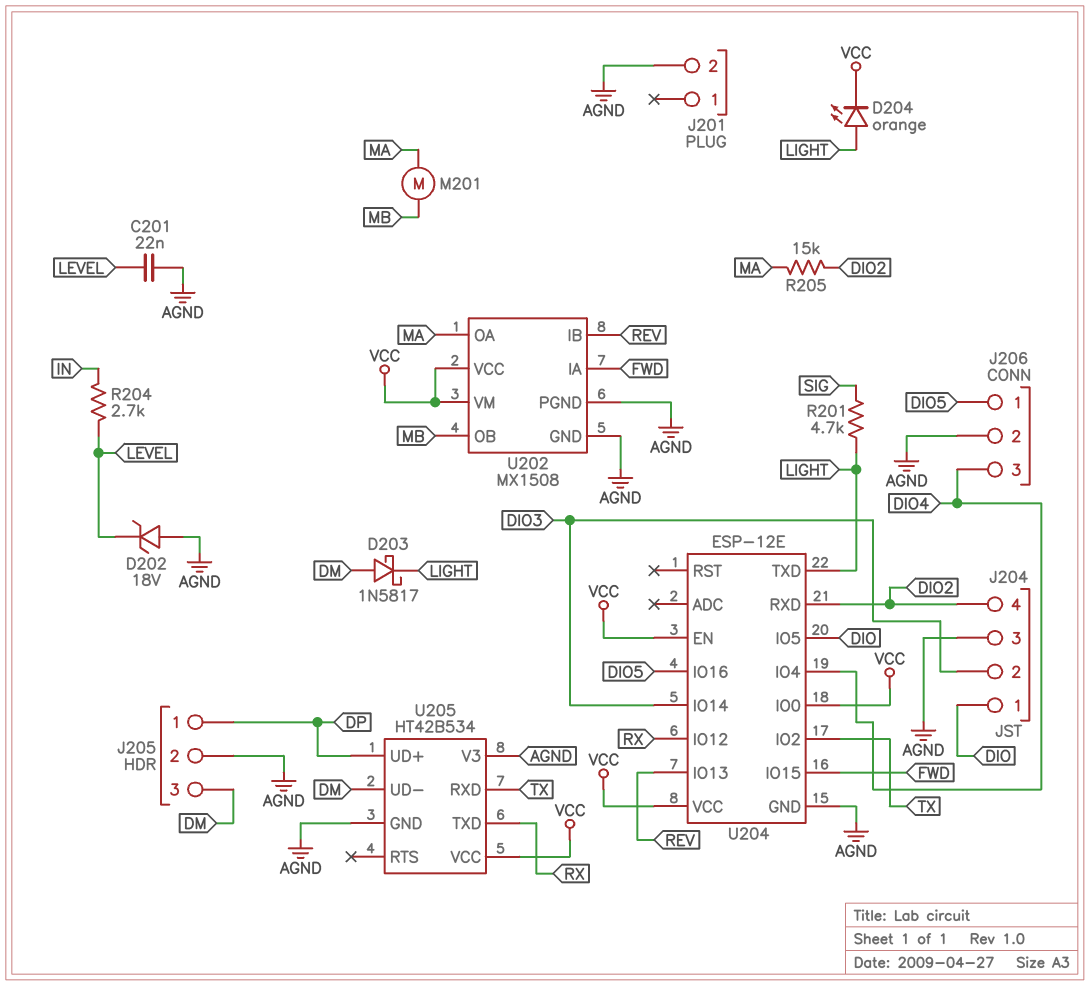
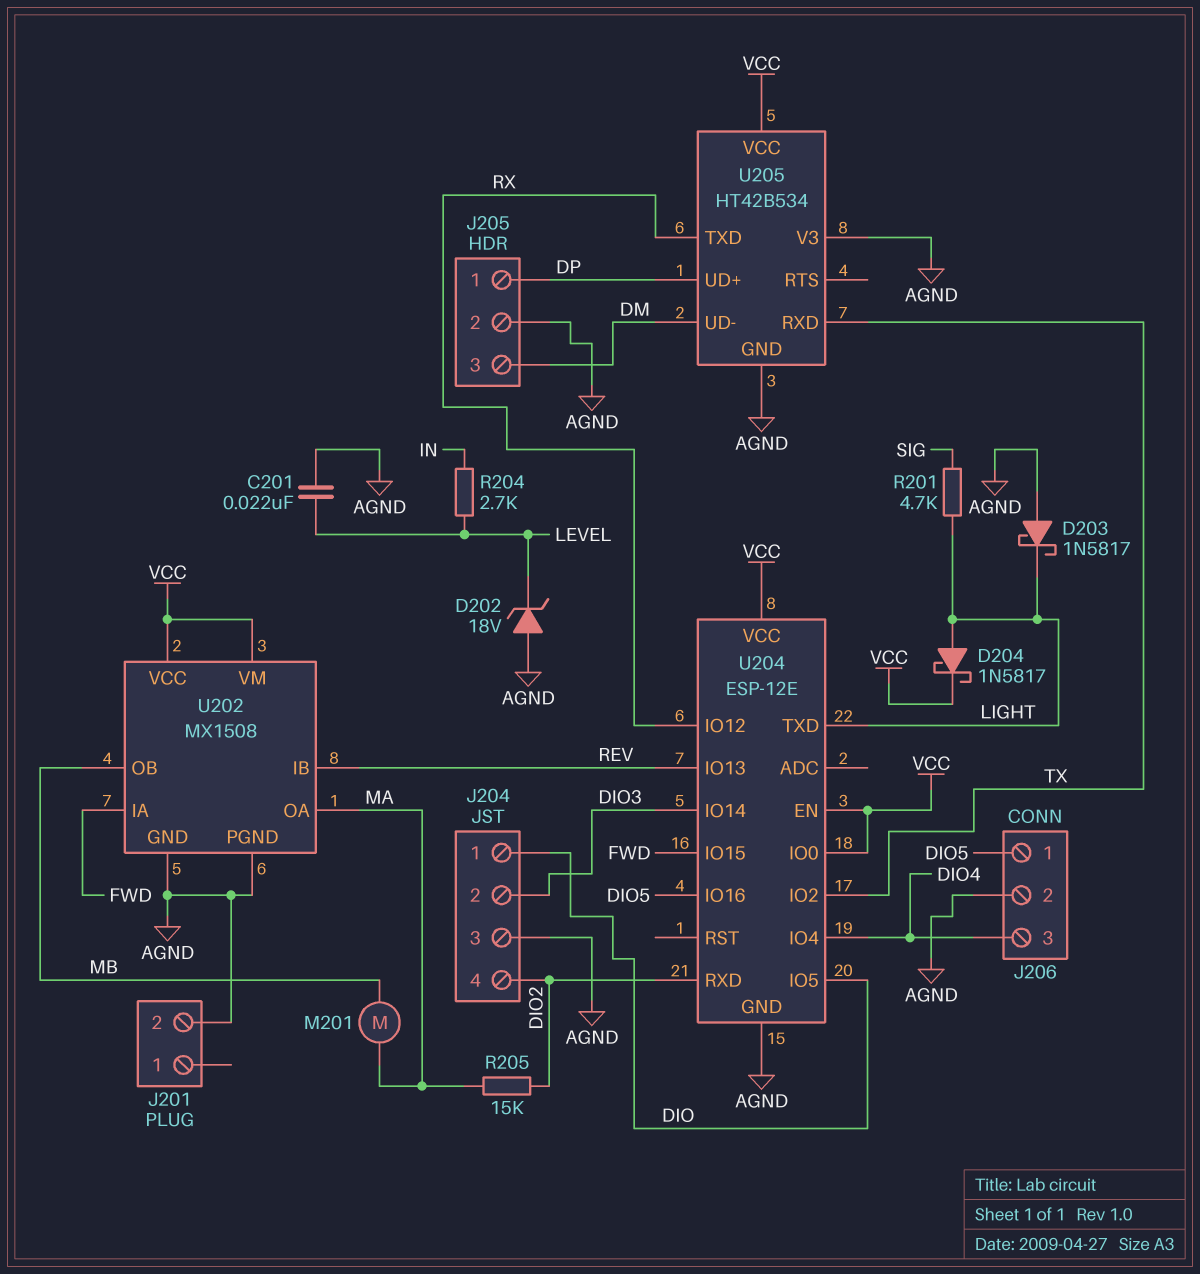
D203: schottky 1N5817 (A DM, K LIGHT) -> schottky 1N5817 (A AGND, K LIGHT)
D204: LED orange (A LIGHT, K VCC) -> schottky 1N5817 (A LIGHT, K VCC)

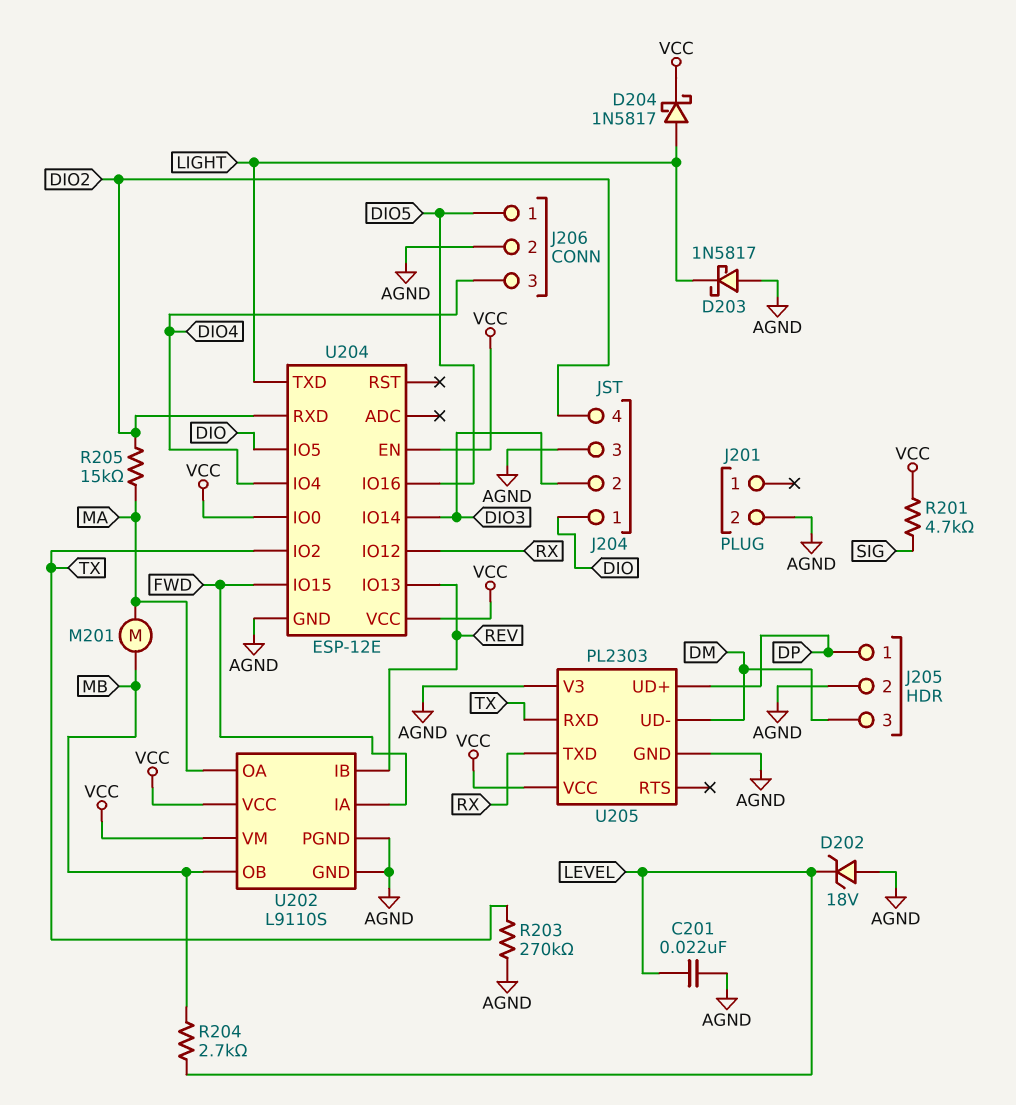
R201: 4.7k (LIGHT, SIG) -> 4.7k (SIG, VCC)
R203: none -> 270k (AGND, TX)
R204: 2.7k (IN, LEVEL) -> 2.7k (LEVEL, MB)
U202: MX1508 -> L9110S
U205: HT42B534 -> PL2303

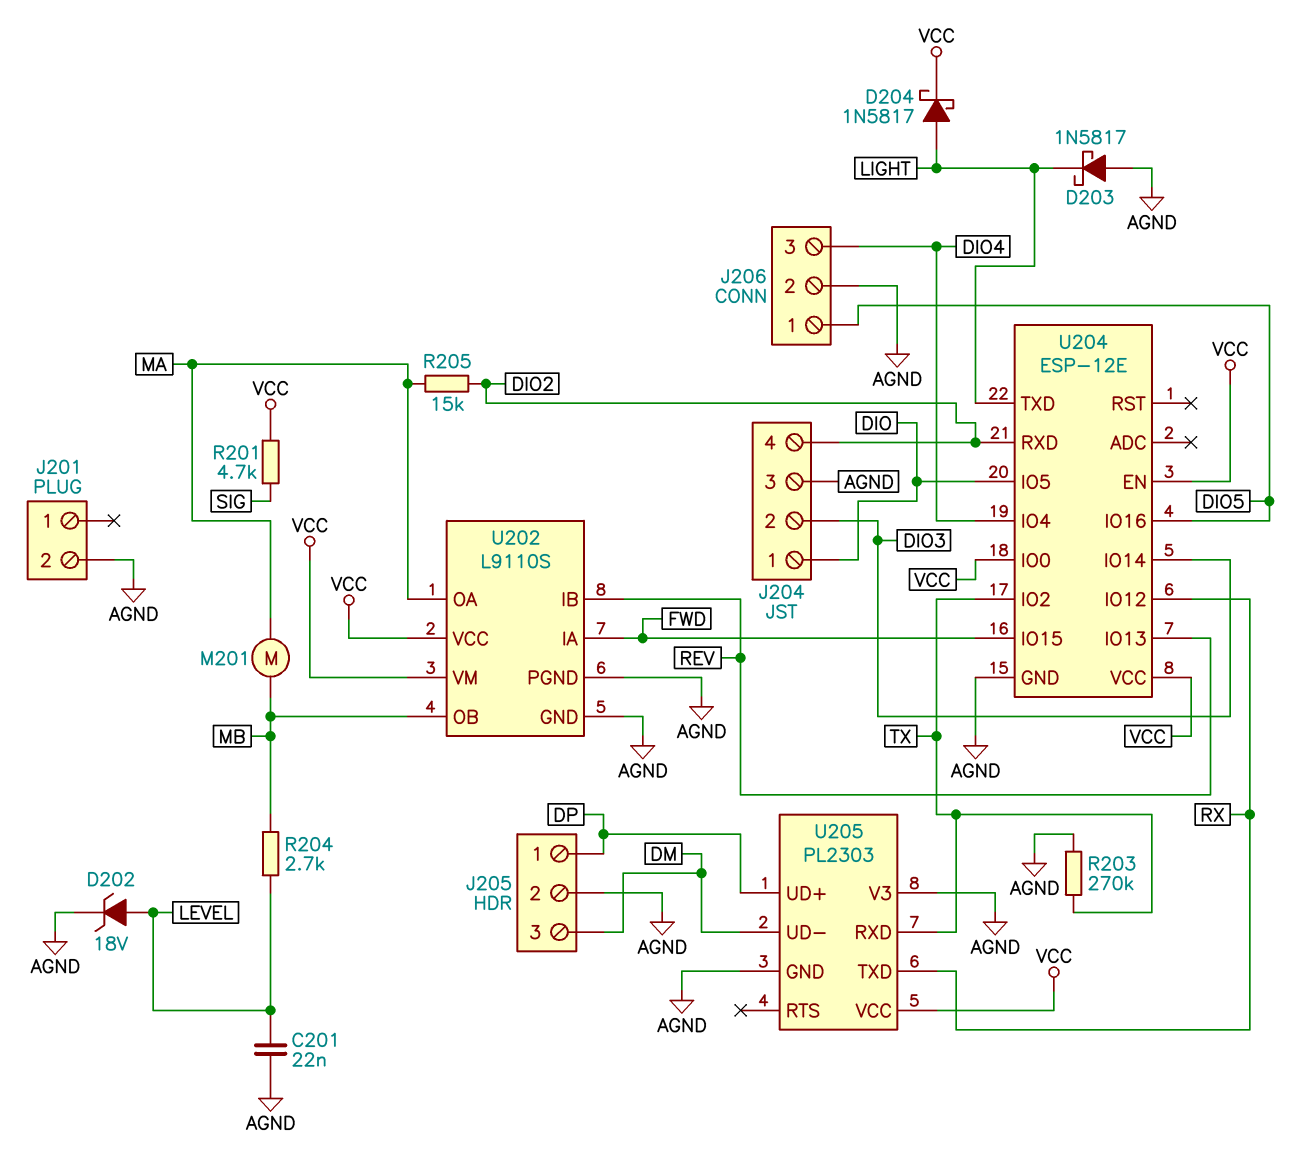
D202: zener 18V (A AGND, K LEVEL) -> zener 18V (A LEVEL, K AGND)

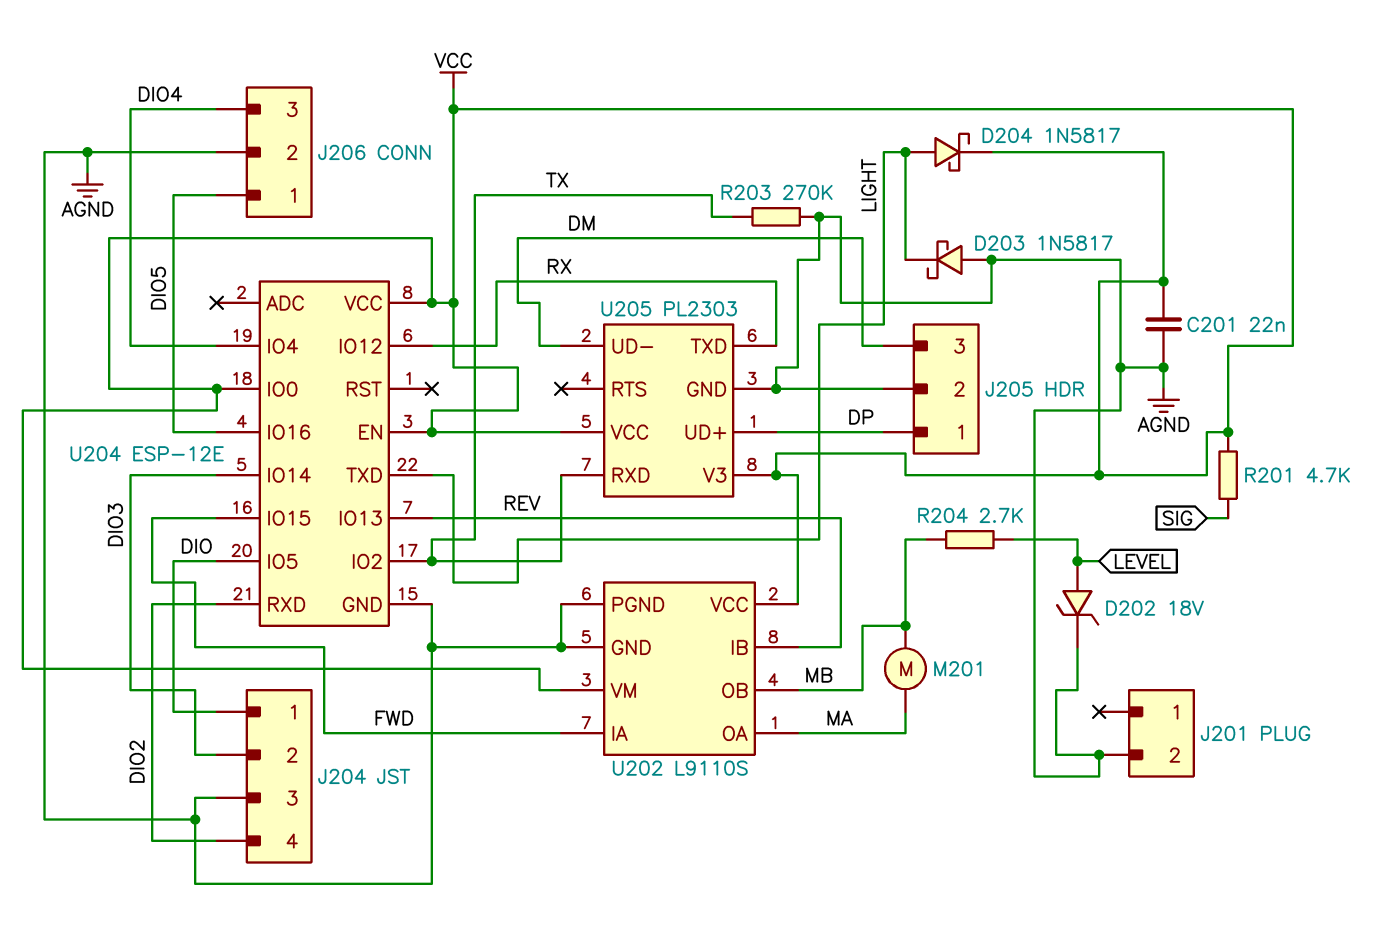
C201: 22nF (AGND, LEVEL) -> 22nF (AGND, VCC)
R205: 15k (DIO2, MA) -> none
U205 pin V3: AGND -> VCC

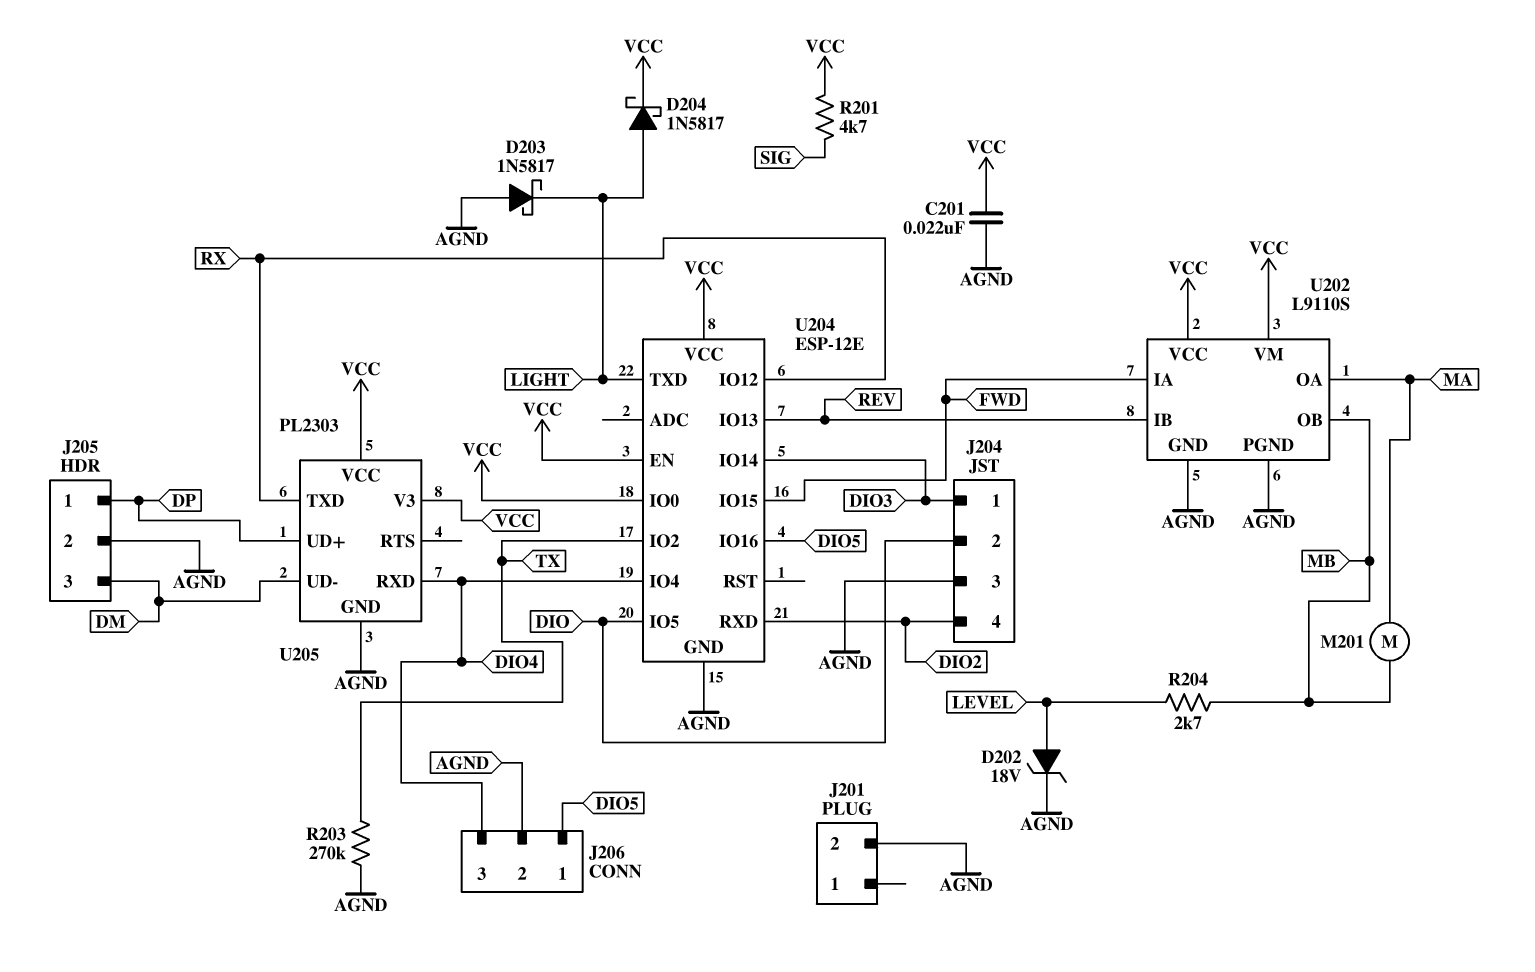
J204 pin 1: DIO -> DIO3
J204 pin 2: DIO3 -> DIO
U205 pin RXD: TX -> DIO4

